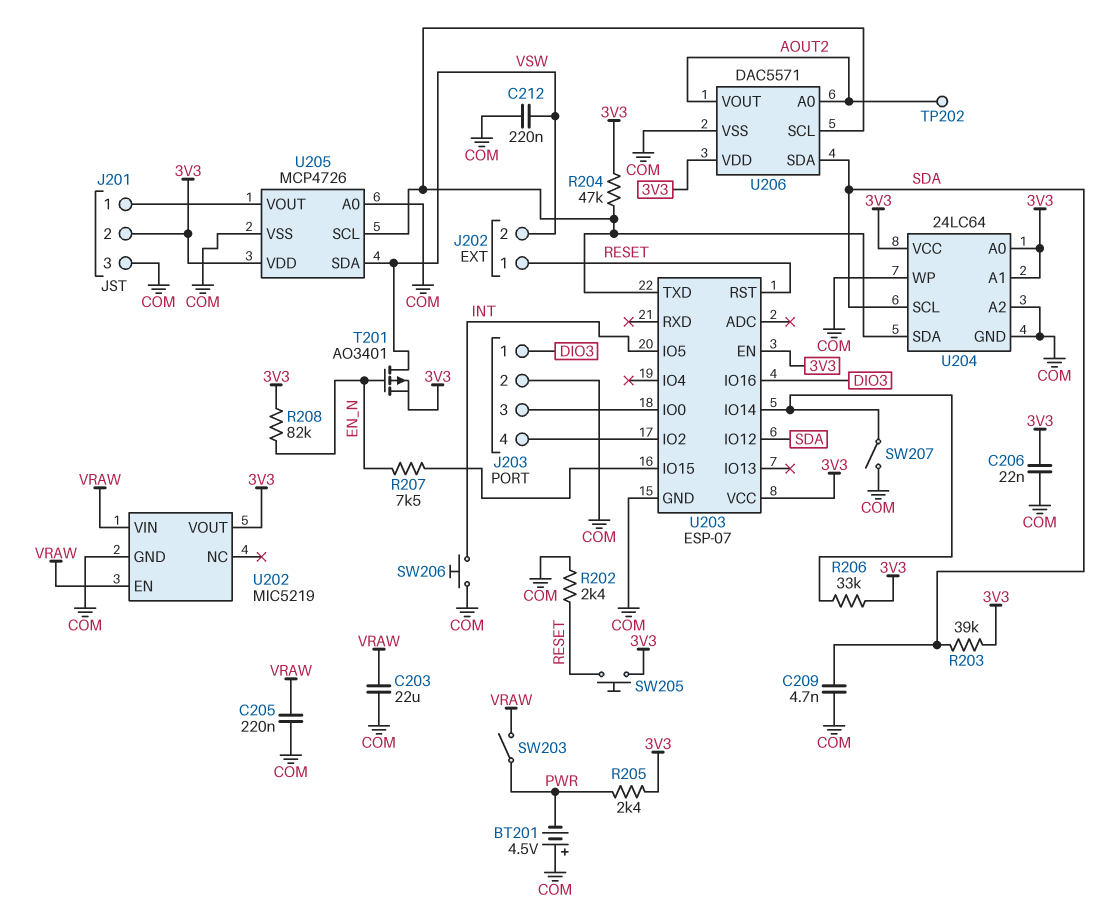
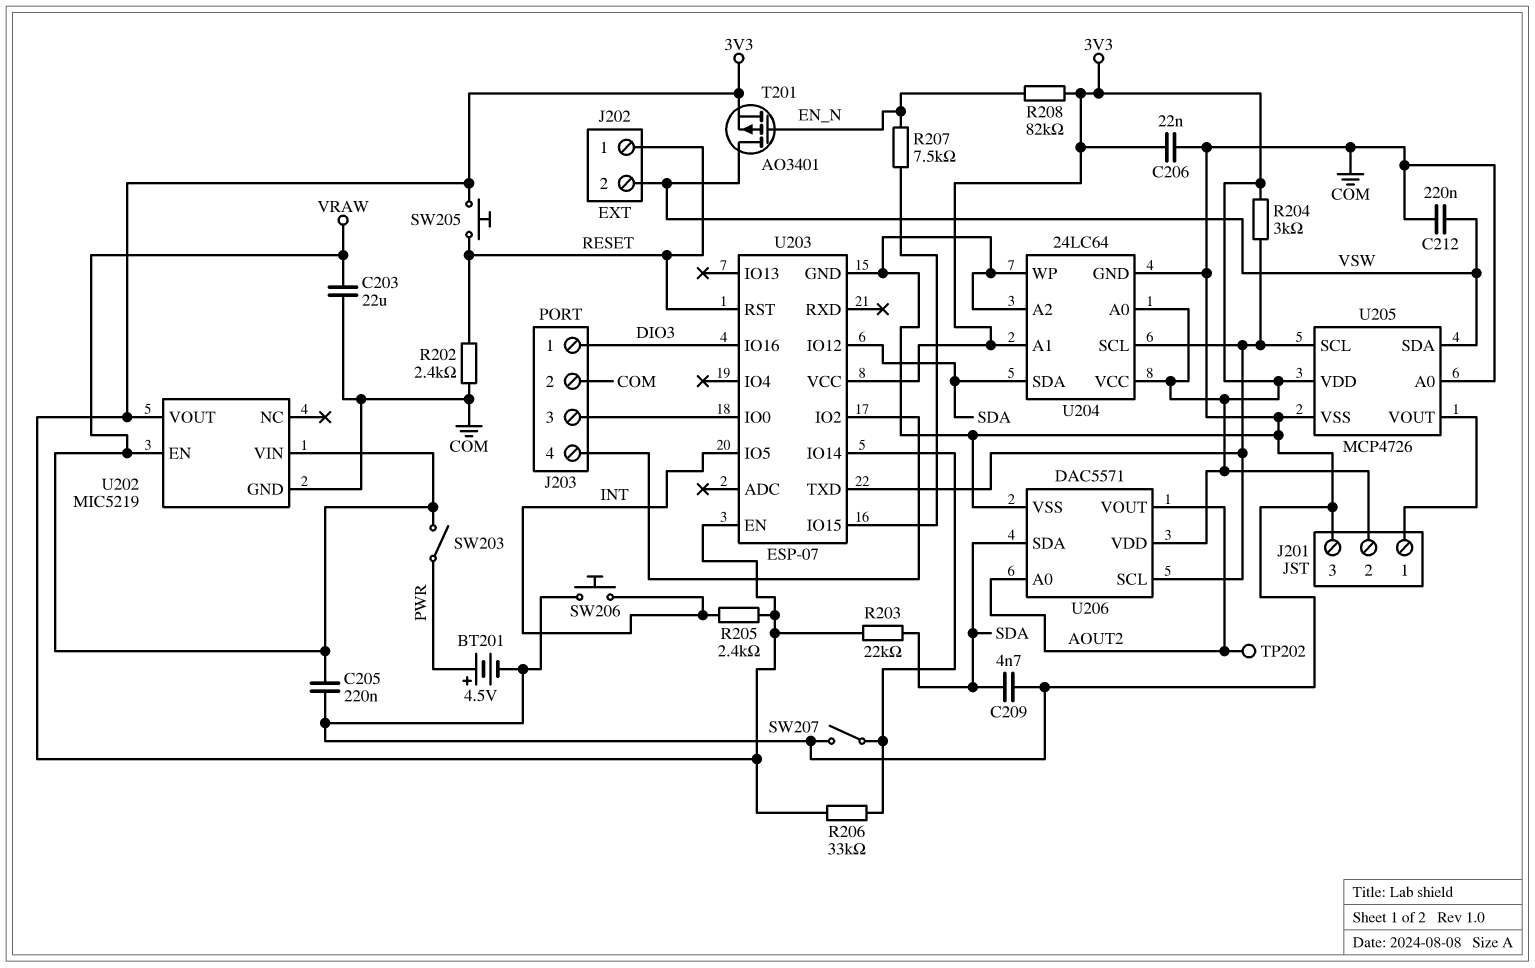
BT201: 4.5V (plus COM, minus PWR) -> 4.5V (plus PWR, minus COM)
R203: 39k (3V3, SDA) -> 22k (3V3, SDA)
R204: 47k (3V3, U203/TXD) -> 3k (3V3, U203/TXD)
R205: 2.4k (3V3, PWR) -> 2.4k (3V3, INT)
U204 pin SCL: SDA -> U203/TXD
U204 pin SDA: U203/TXD -> SDA

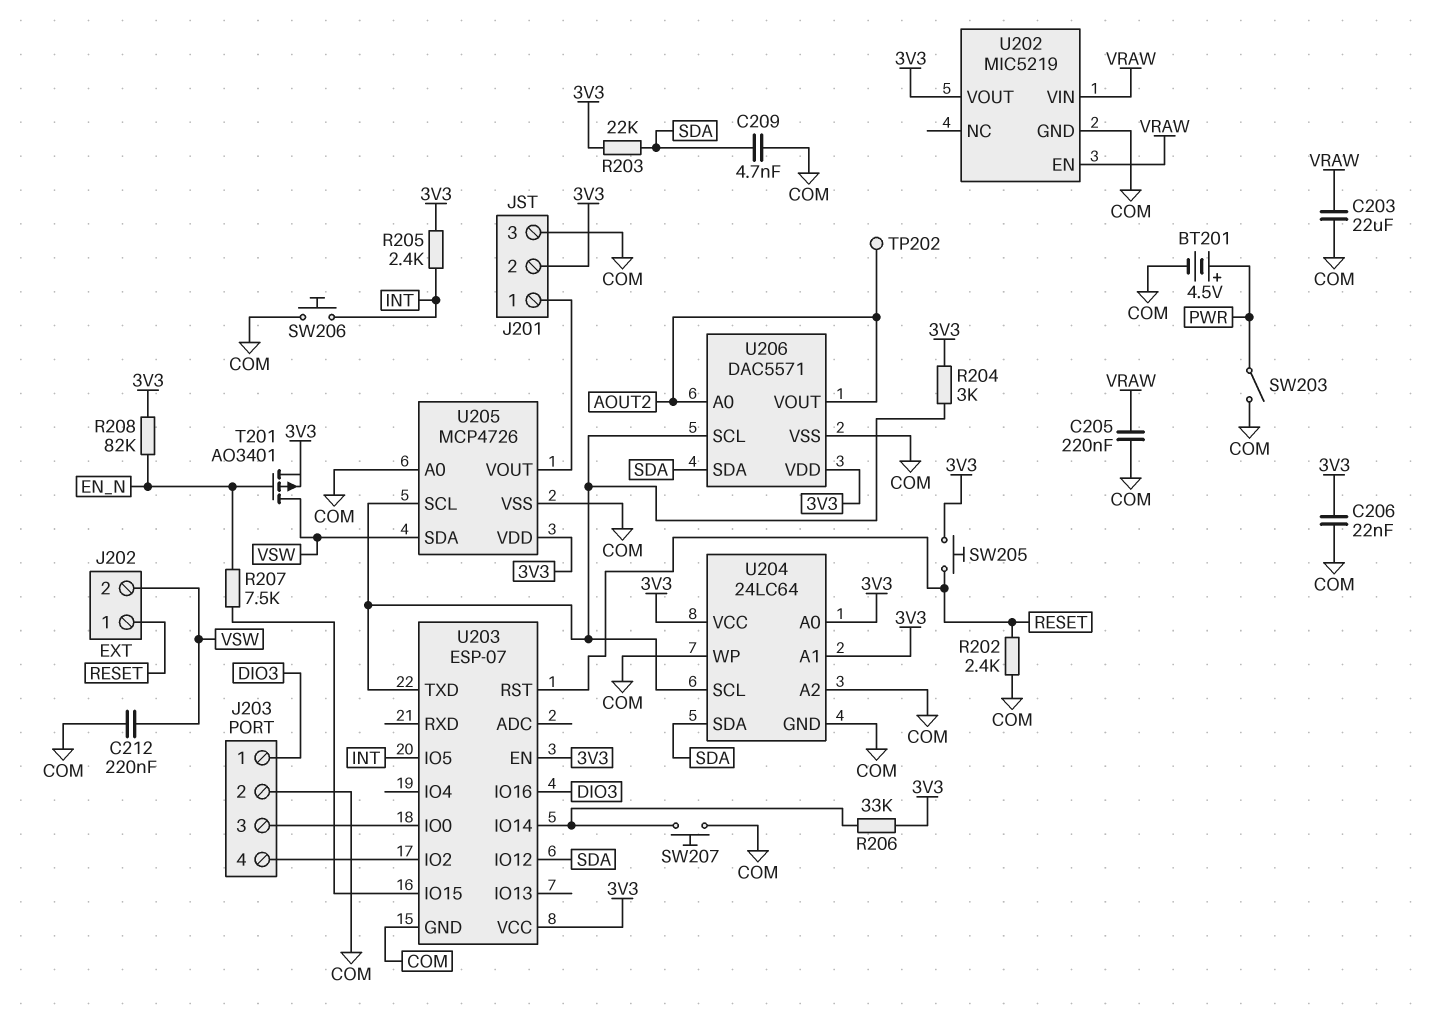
SW203: switch (PWR, VRAW) -> switch (COM, PWR)
SW207: switch (COM, U203/IO14) -> button (COM, U203/IO14)

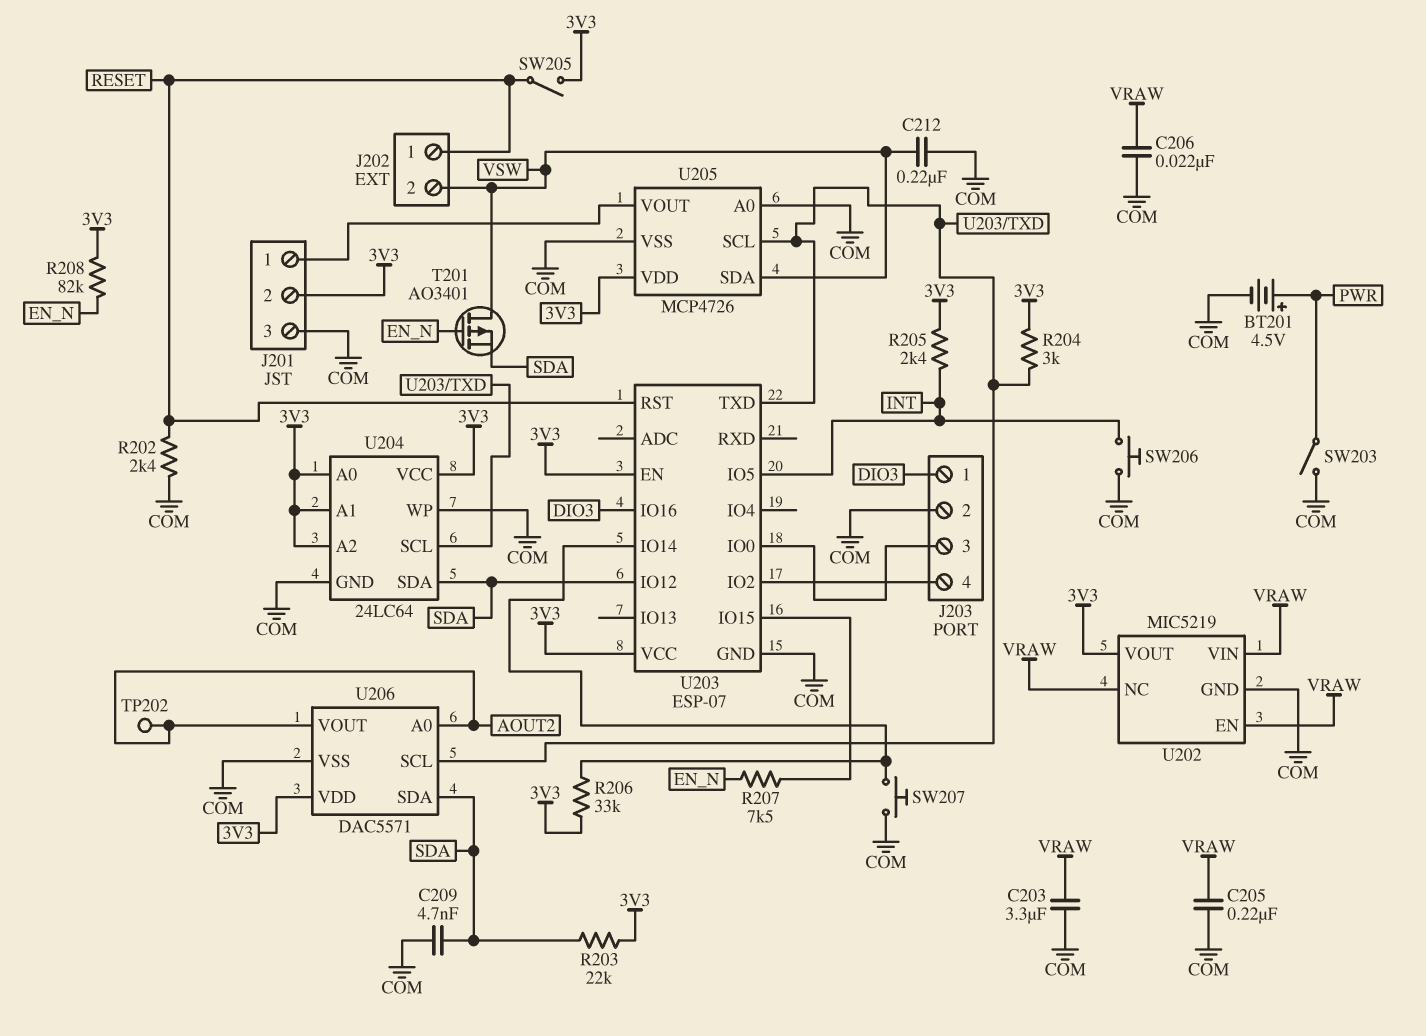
C203: 22uF (COM, VRAW) -> 3.3uF (COM, VRAW)
C206: 22nF (3V3, COM) -> 22nF (COM, VRAW)
SW205: button (3V3, RESET) -> switch (3V3, RESET)
T201: PMOS AO3401 (G EN_N, D VSW, S 3V3) -> PMOS AO3401 (G EN_N, D VSW, S SDA)
U202 pin NC: none -> VRAW
U204 pin A2: COM -> 3V3

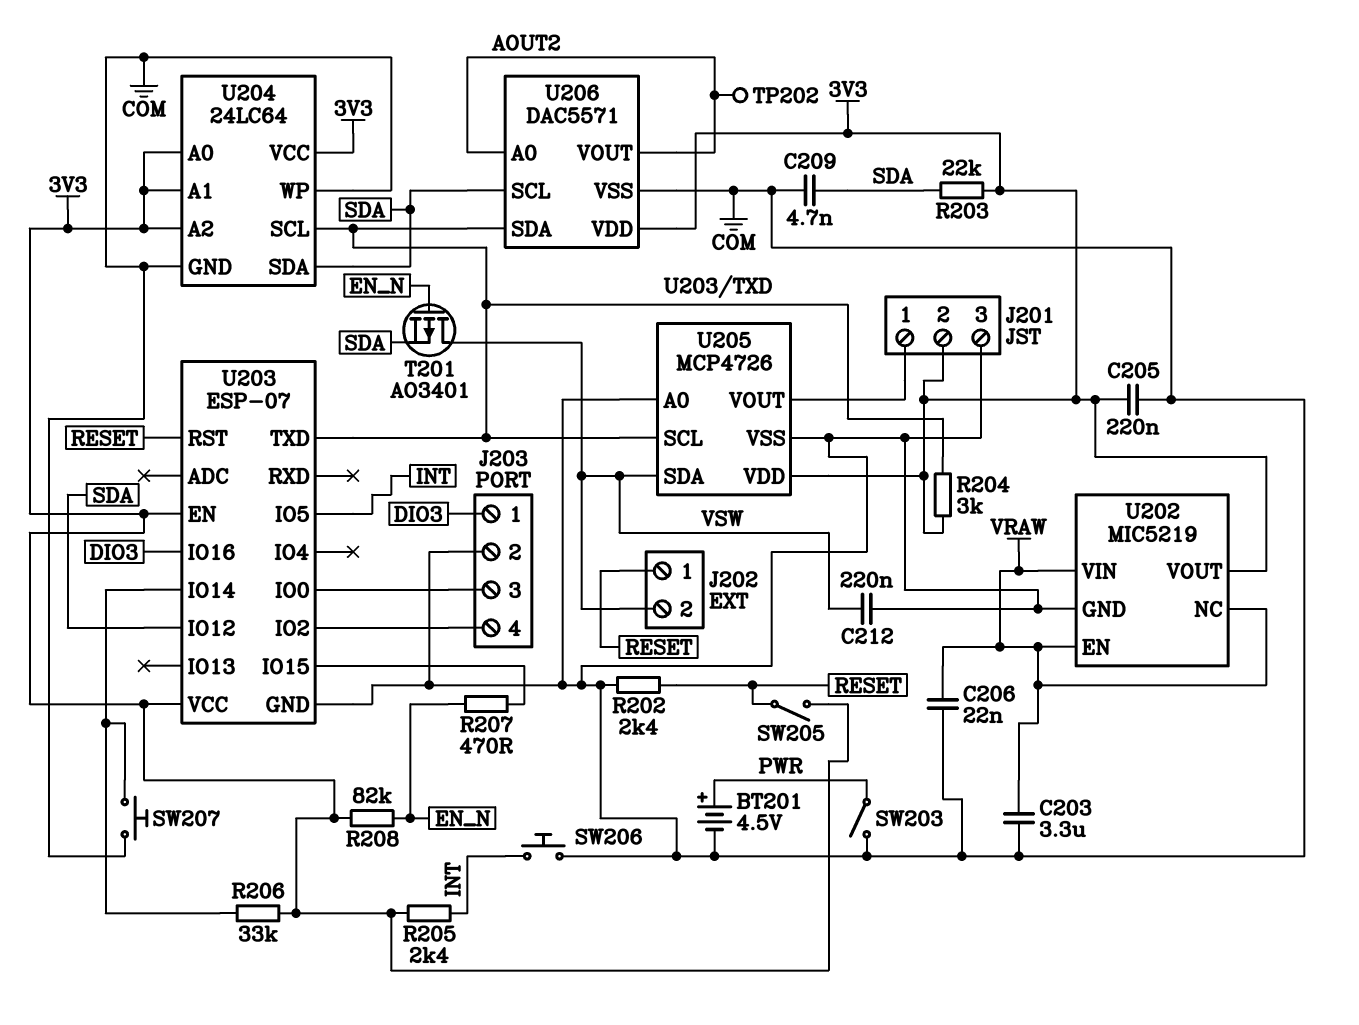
C205: 220nF (COM, VRAW) -> 220nF (3V3, COM)
R207: 7.5k (EN_N, U203/IO15) -> 470 (EN_N, U203/IO15)
U206 pin SCL: U203/TXD -> SDA
U206 pin SDA: SDA -> U203/TXD

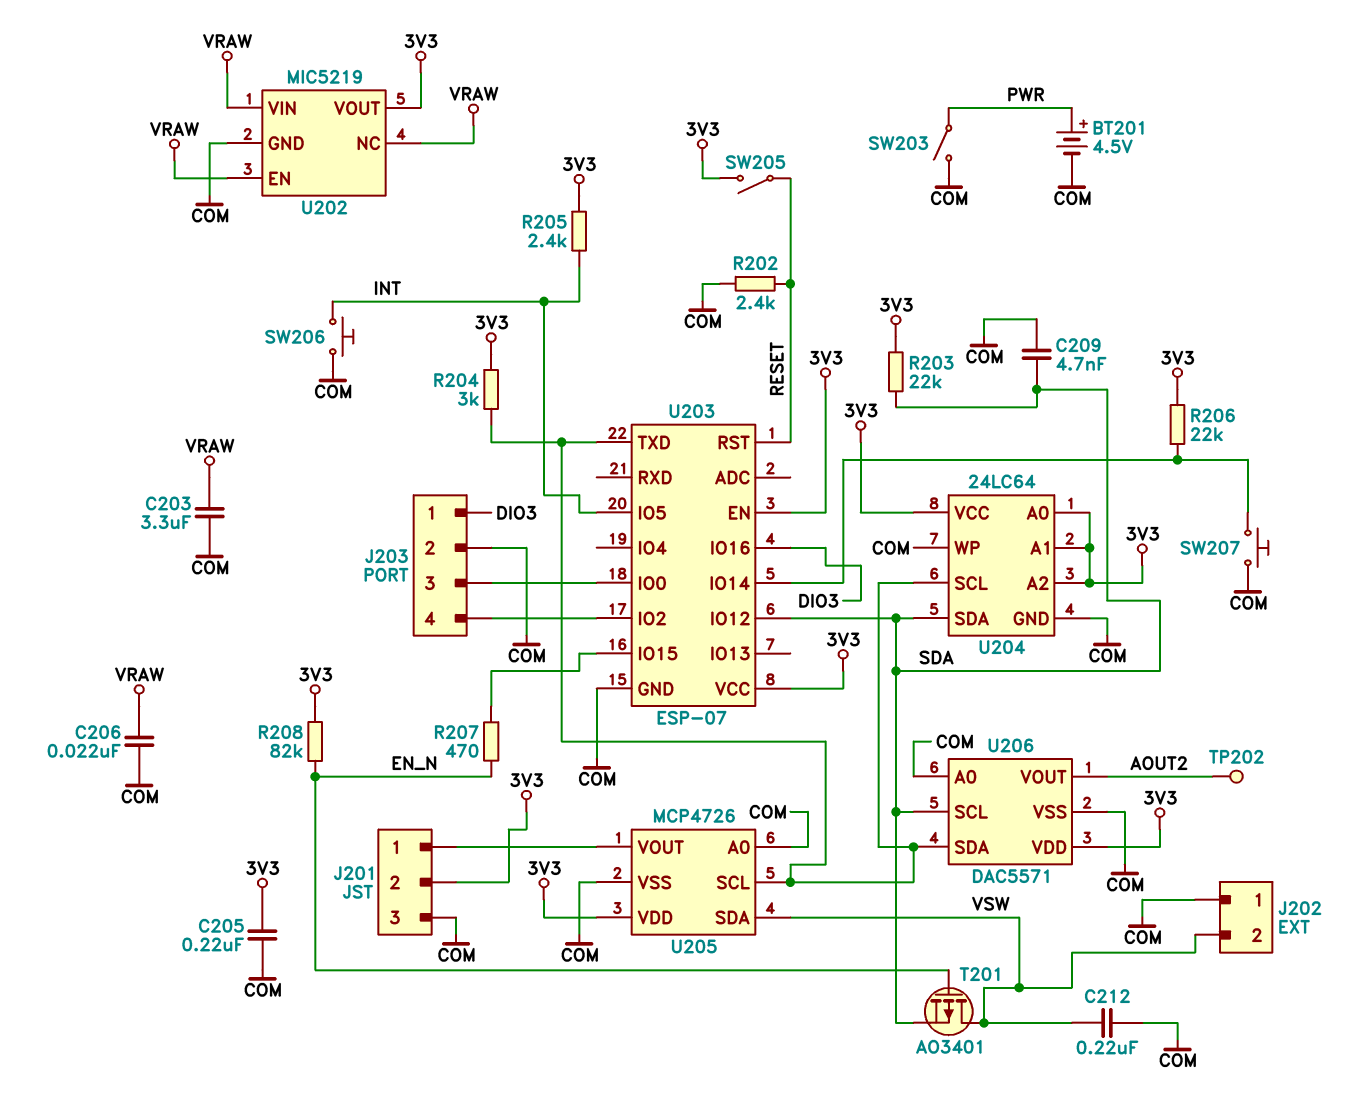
J202 pin 1: RESET -> COM
R206: 33k (3V3, U203/IO14) -> 22k (3V3, U203/IO14)
U206 pin A0: AOUT2 -> COM

